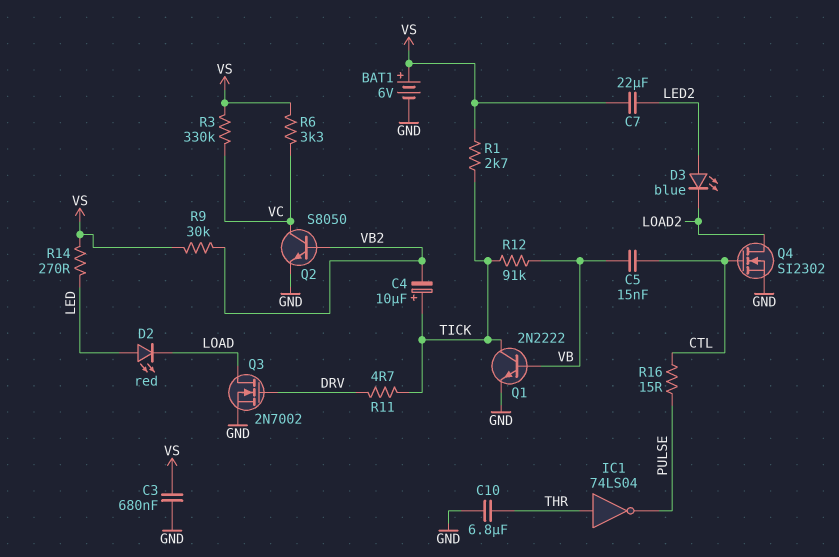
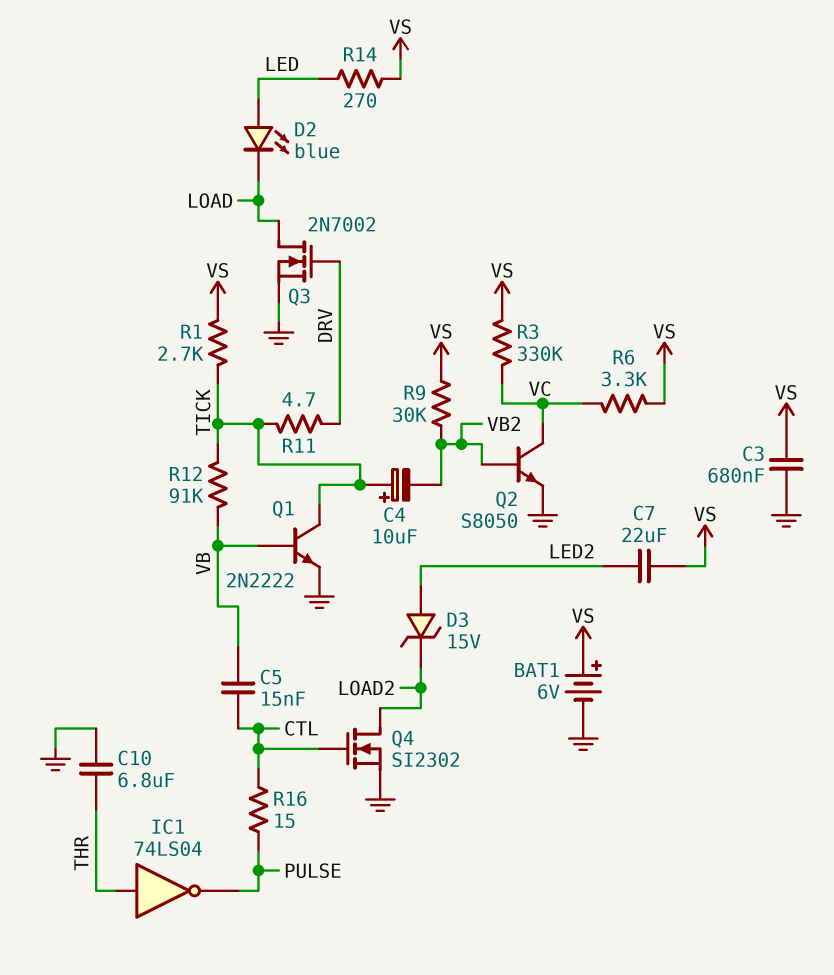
D2: LED red (A LED, K LOAD) -> LED blue (A LED, K LOAD)
D3: LED blue (A LED2, K LOAD2) -> zener 15V (A LED2, K LOAD2)

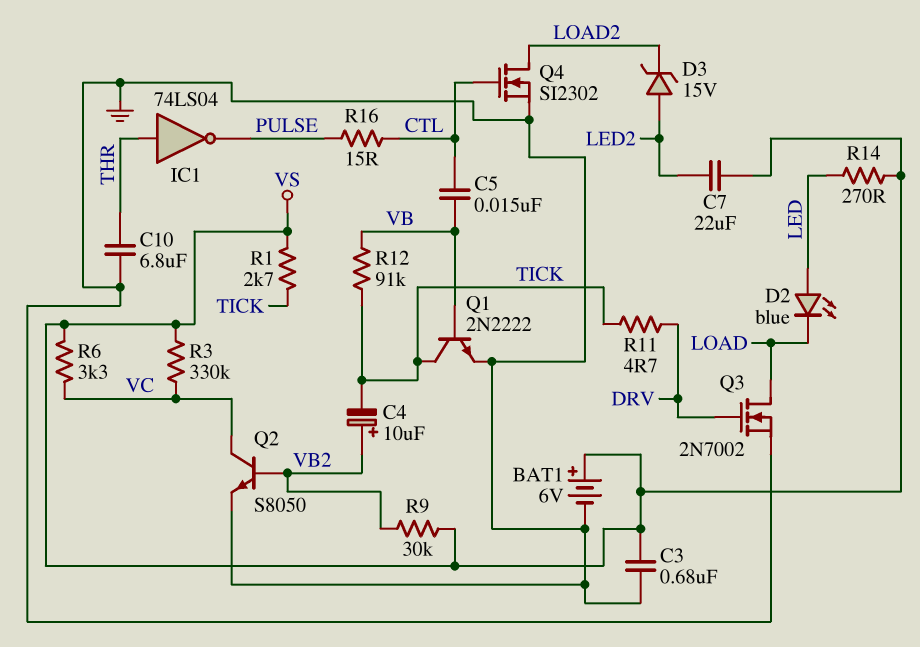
C4: 10uF (plus TICK, minus VB2) -> 10uF (plus VB2, minus TICK)

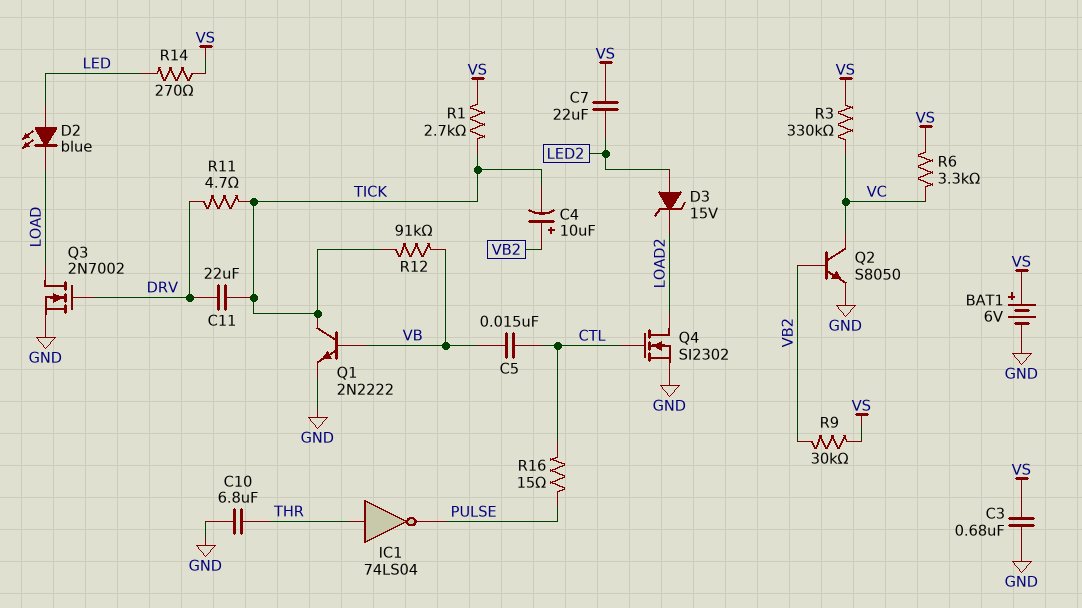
C11: none -> 22uF (DRV, TICK)

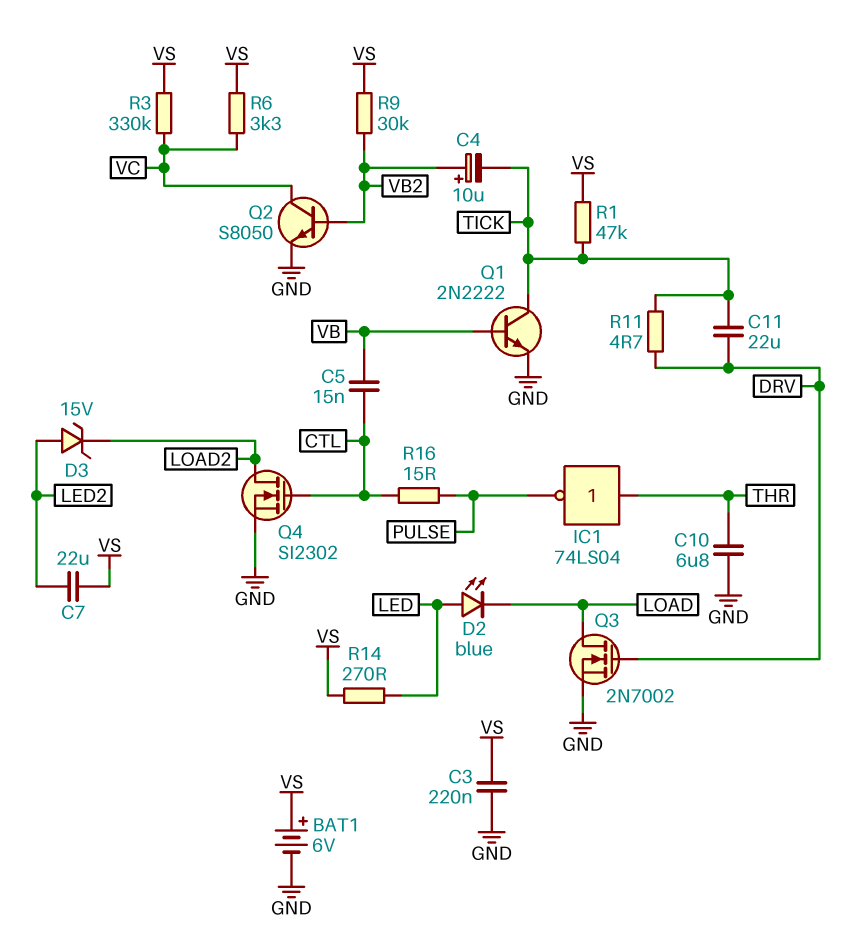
C3: 680nF (GND, VS) -> 220nF (GND, VS)
R1: 2.7k (TICK, VS) -> 47k (TICK, VS)
R12: 91k (TICK, VB) -> none

